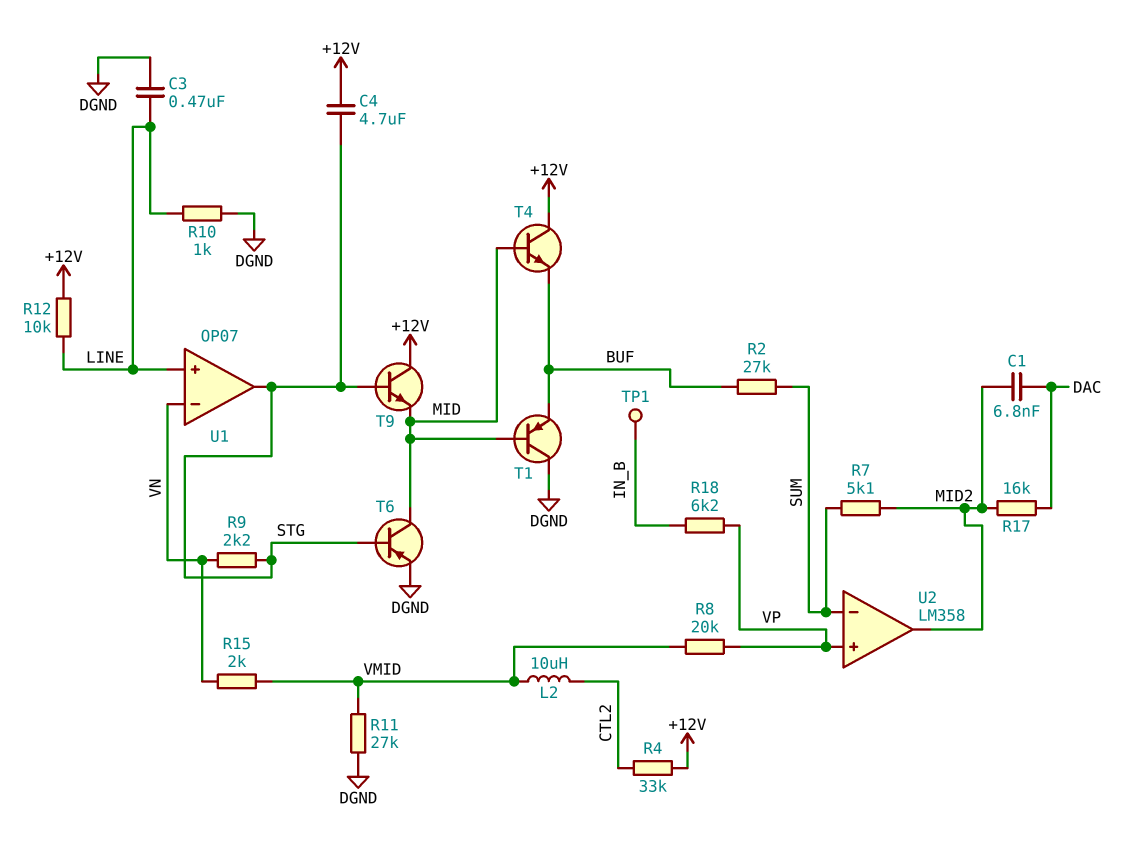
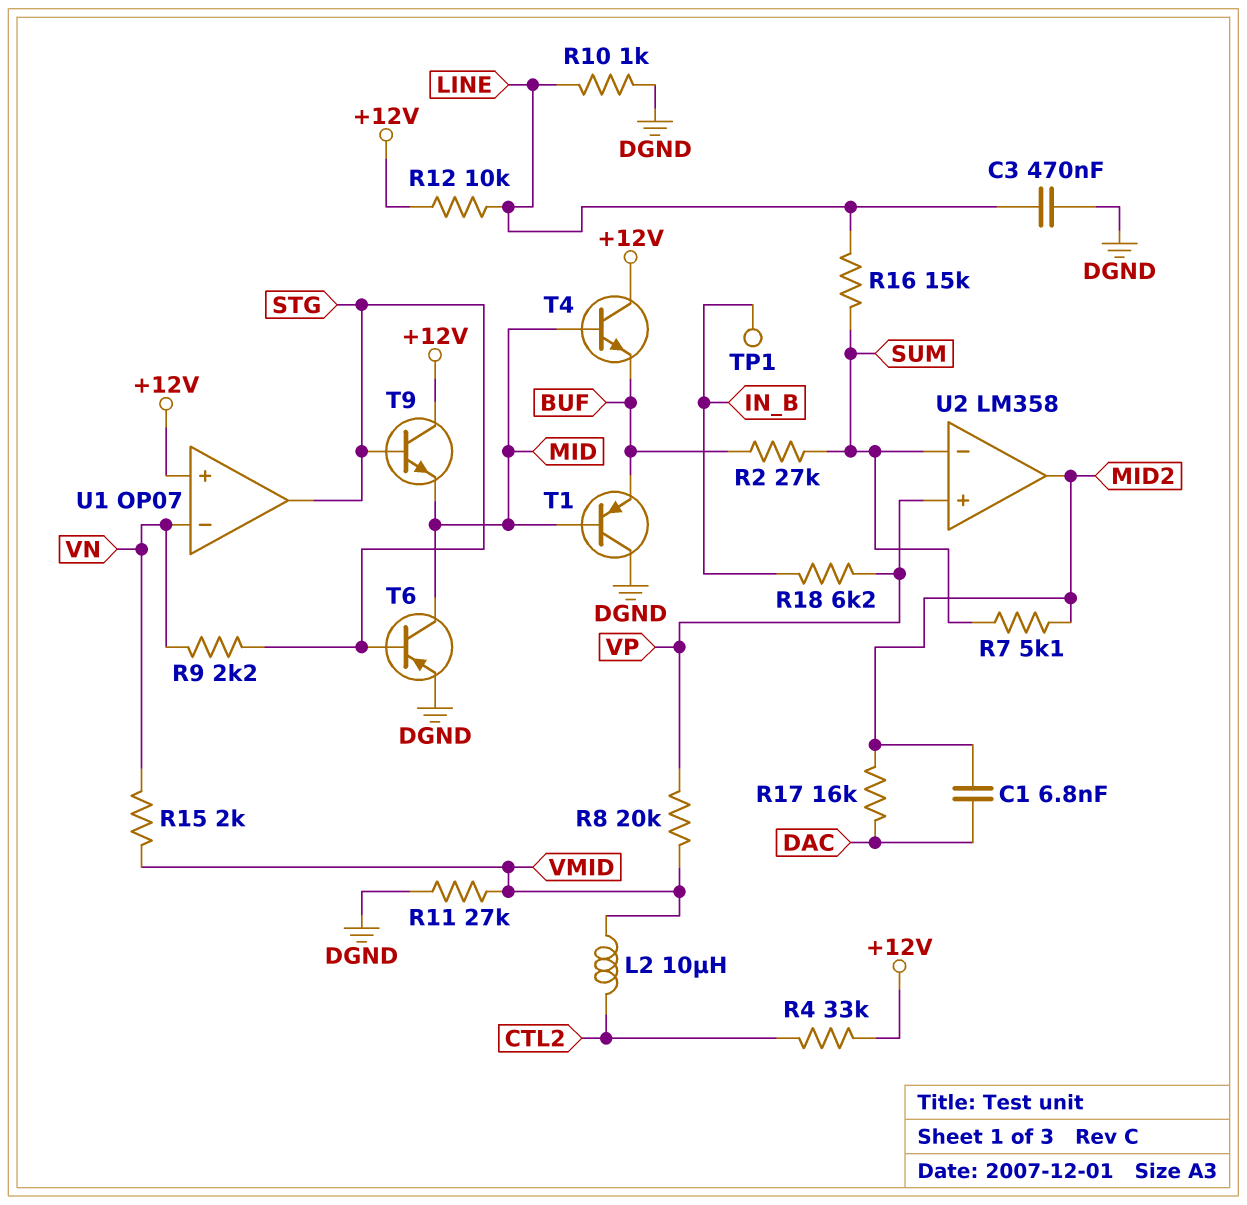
C4: 4.7uF (+12V, STG) -> none
R16: none -> 15k (LINE, SUM)
U1 pin in+: LINE -> +12V

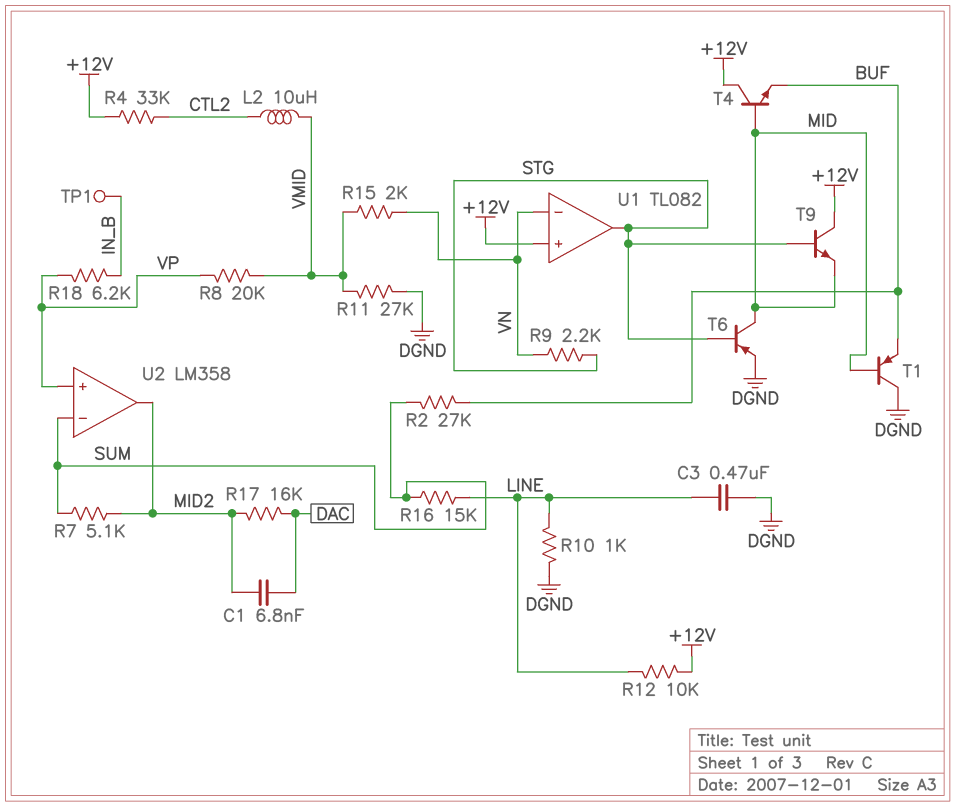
U1: OP07 -> TL082

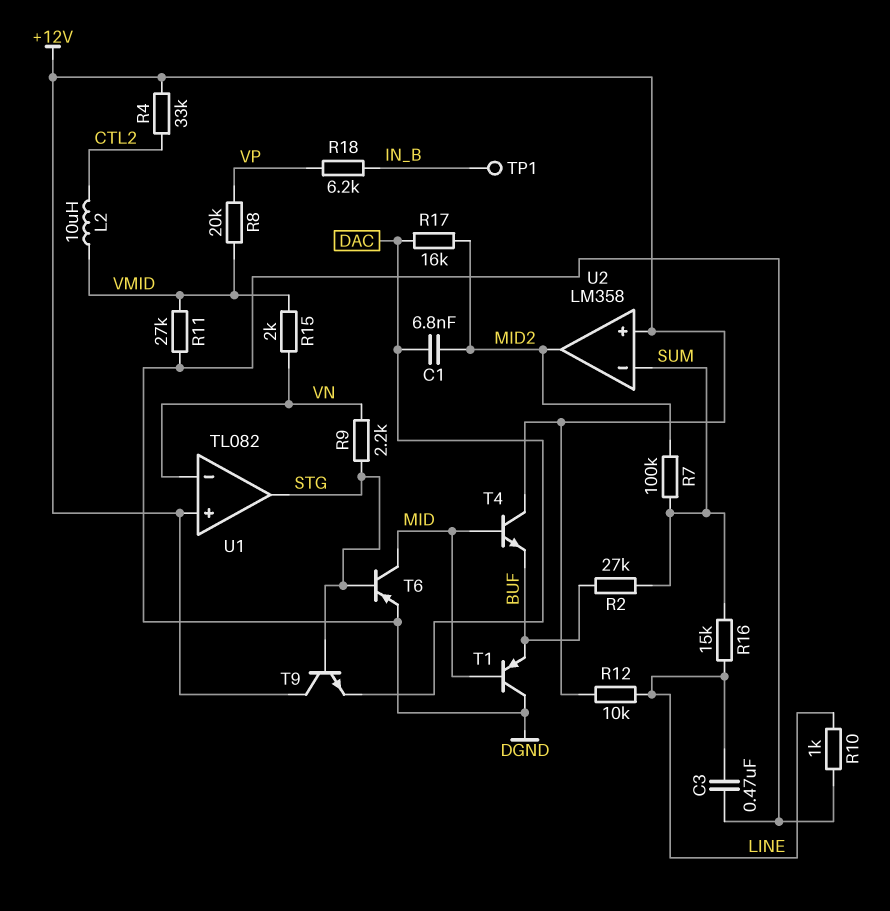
R7: 5.1k (MID2, SUM) -> 100k (MID2, SUM)
T9: NPN (B STG, C +12V, E MID) -> NPN (B STG, C +12V, E DAC)
U2 pin in+: VP -> +12V

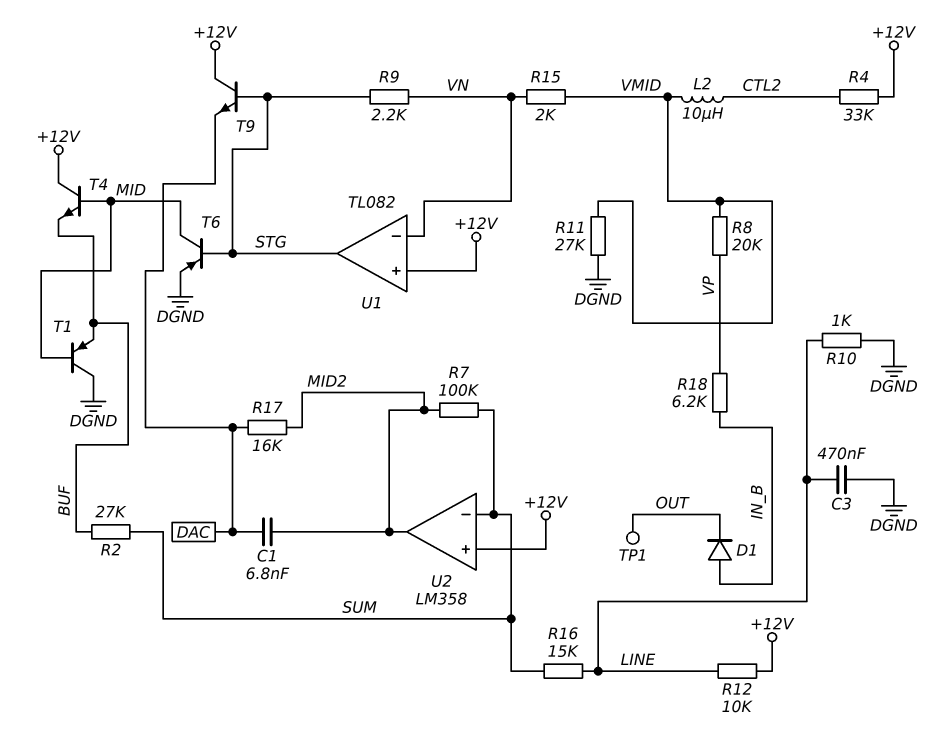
D1: none -> diode (A IN_B, K OUT)
TP1: test point (IN_B) -> test point (OUT)

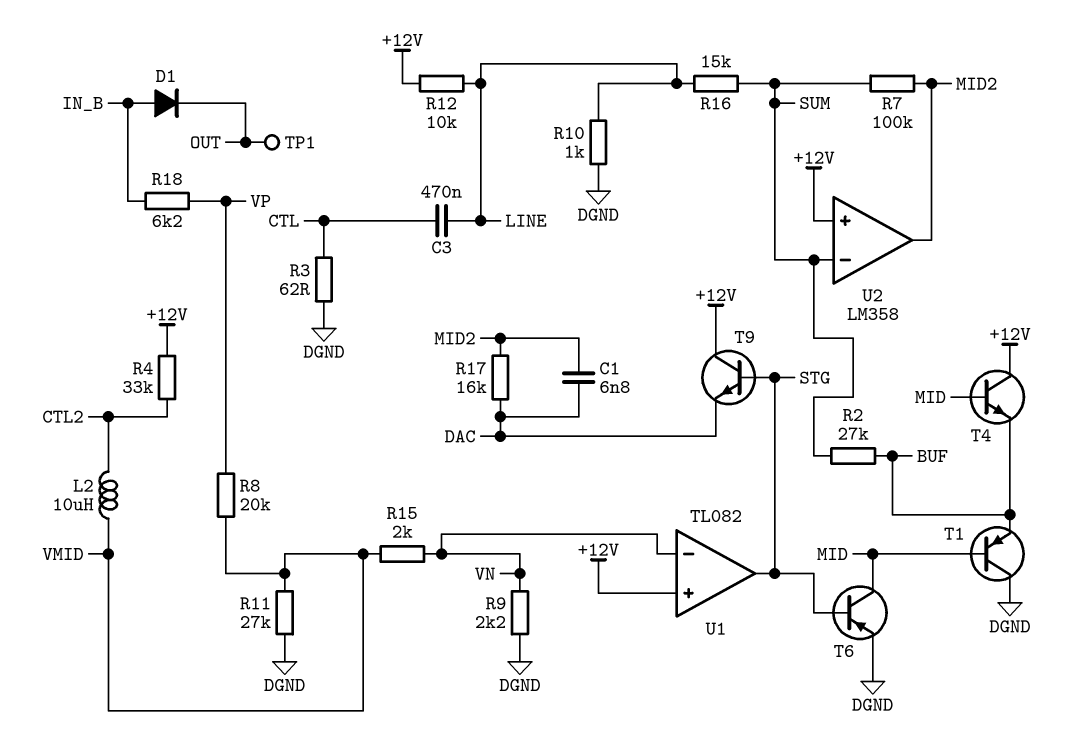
C3: 470nF (DGND, LINE) -> 470nF (CTL, LINE)
R3: none -> 62 (CTL, DGND)
R9: 2.2k (STG, VN) -> 2.2k (DGND, VN)

